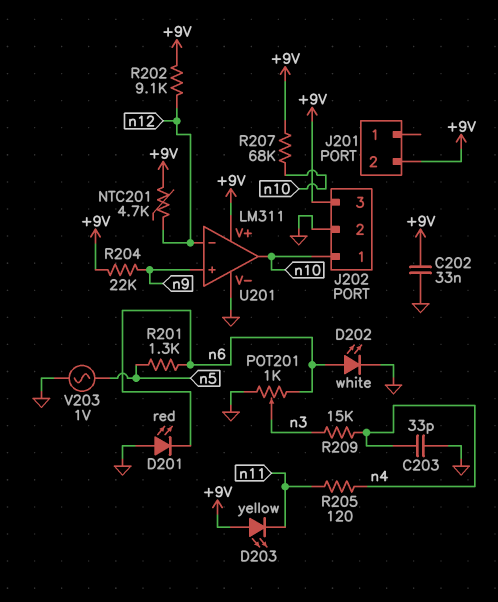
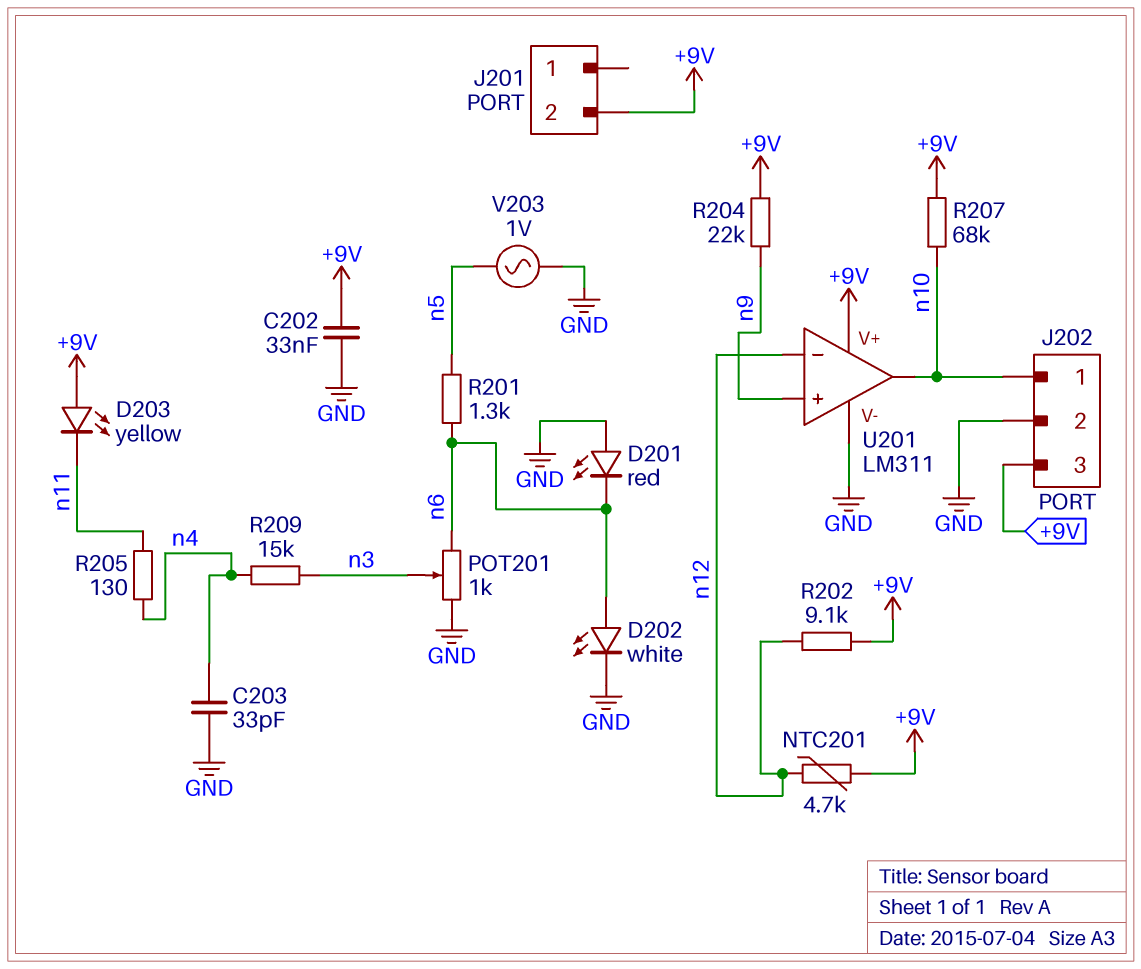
R205: 120 (n4, n11) -> 130 (n4, n11)

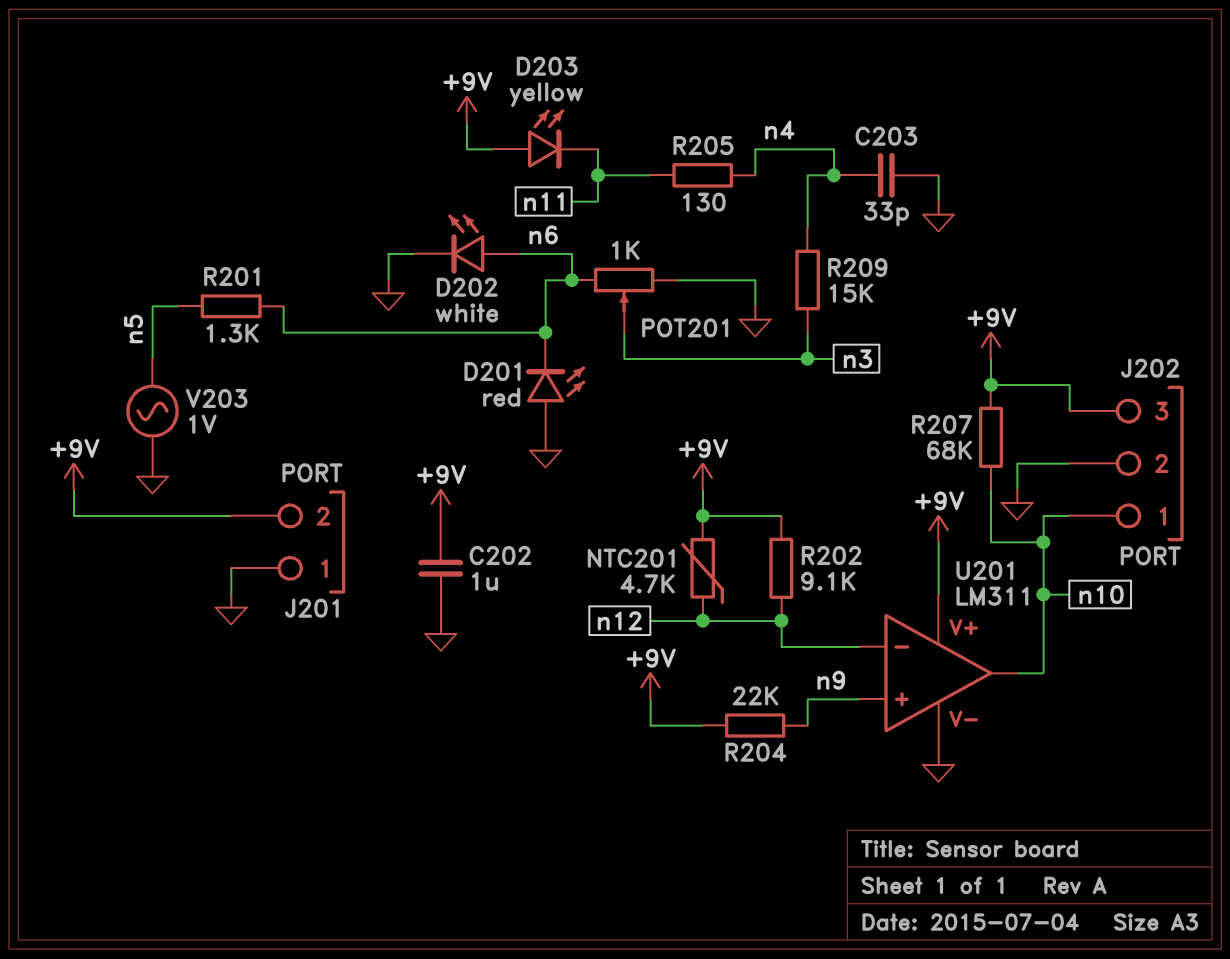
C202: 33nF (+9V, GND) -> 1uF (+9V, GND)
J201 pin 1: none -> GND

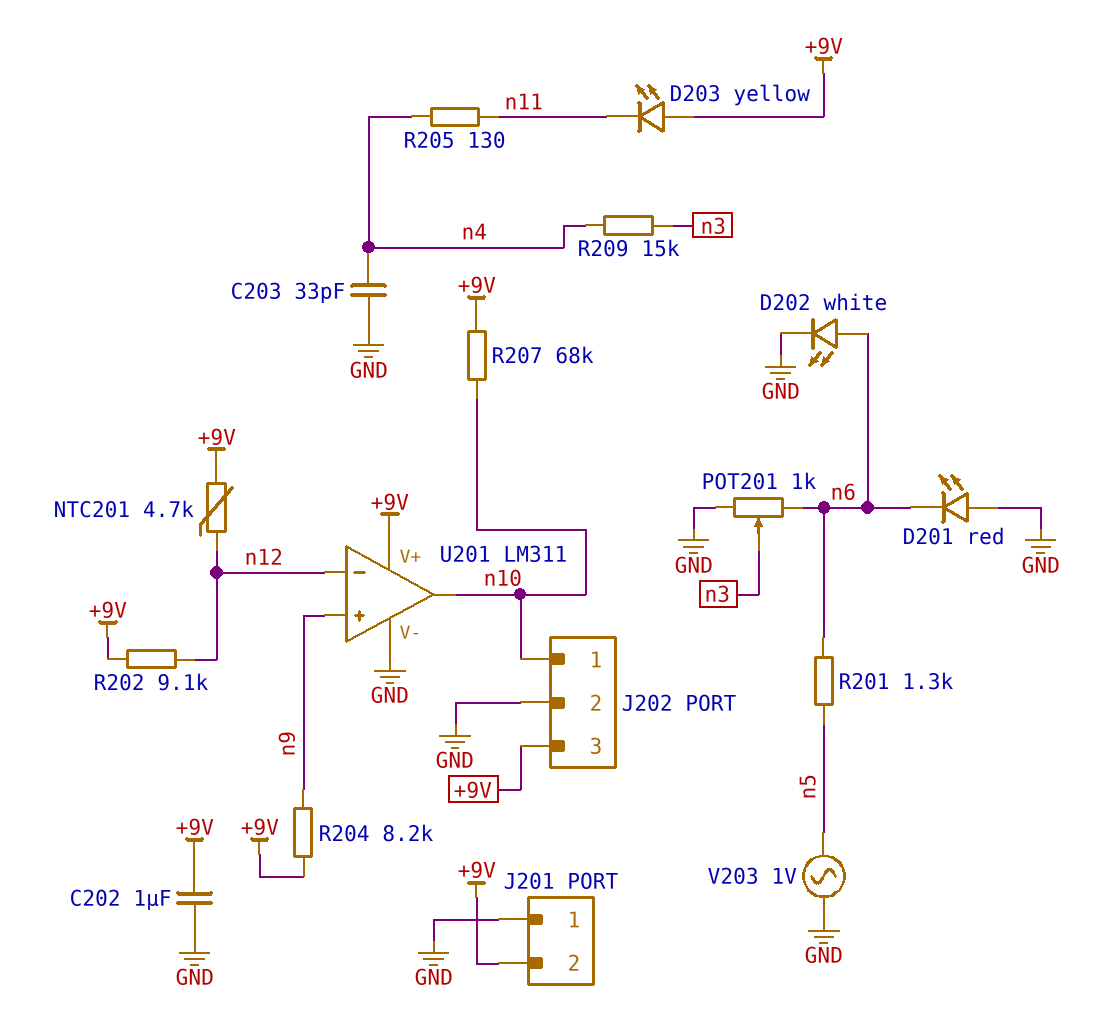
R204: 22k (+9V, n9) -> 8.2k (+9V, n9)

